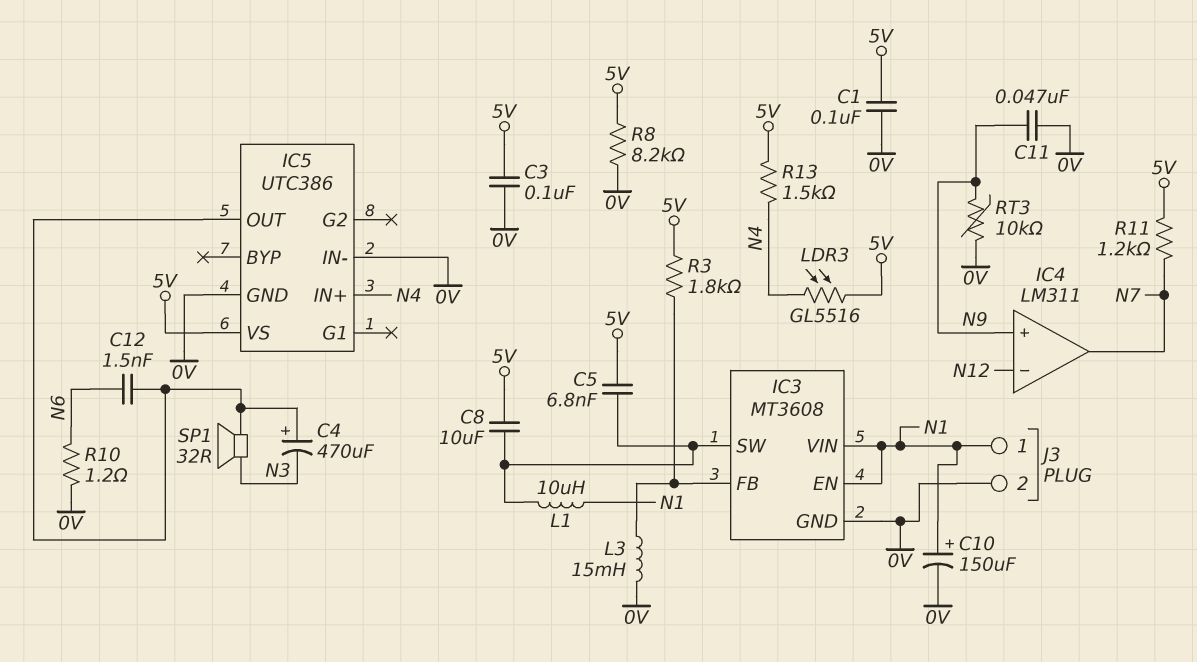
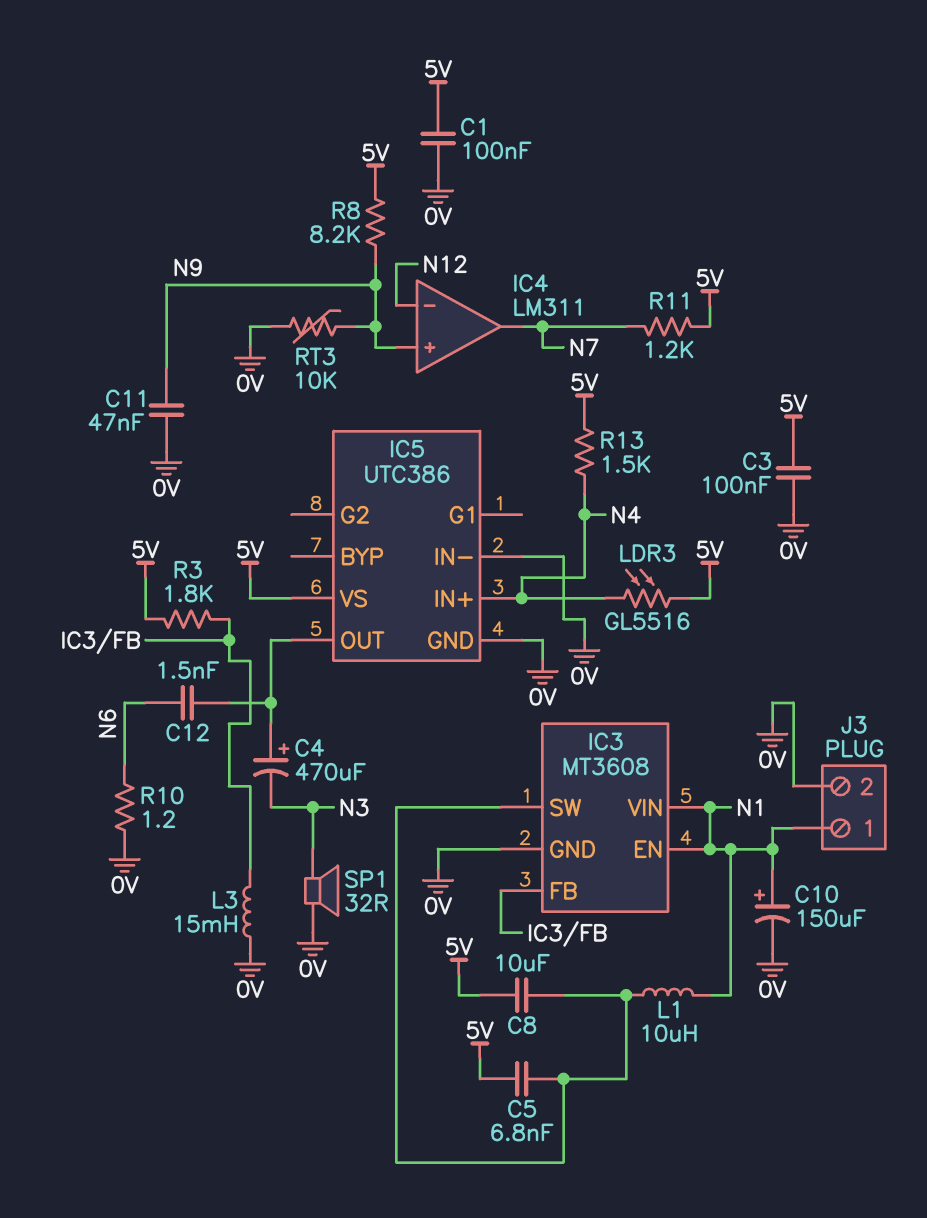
R8: 8.2k (0V, 5V) -> 8.2k (5V, N9)
SP1: speaker 32R (IC5/OUT, N3) -> speaker 32R (0V, N3)

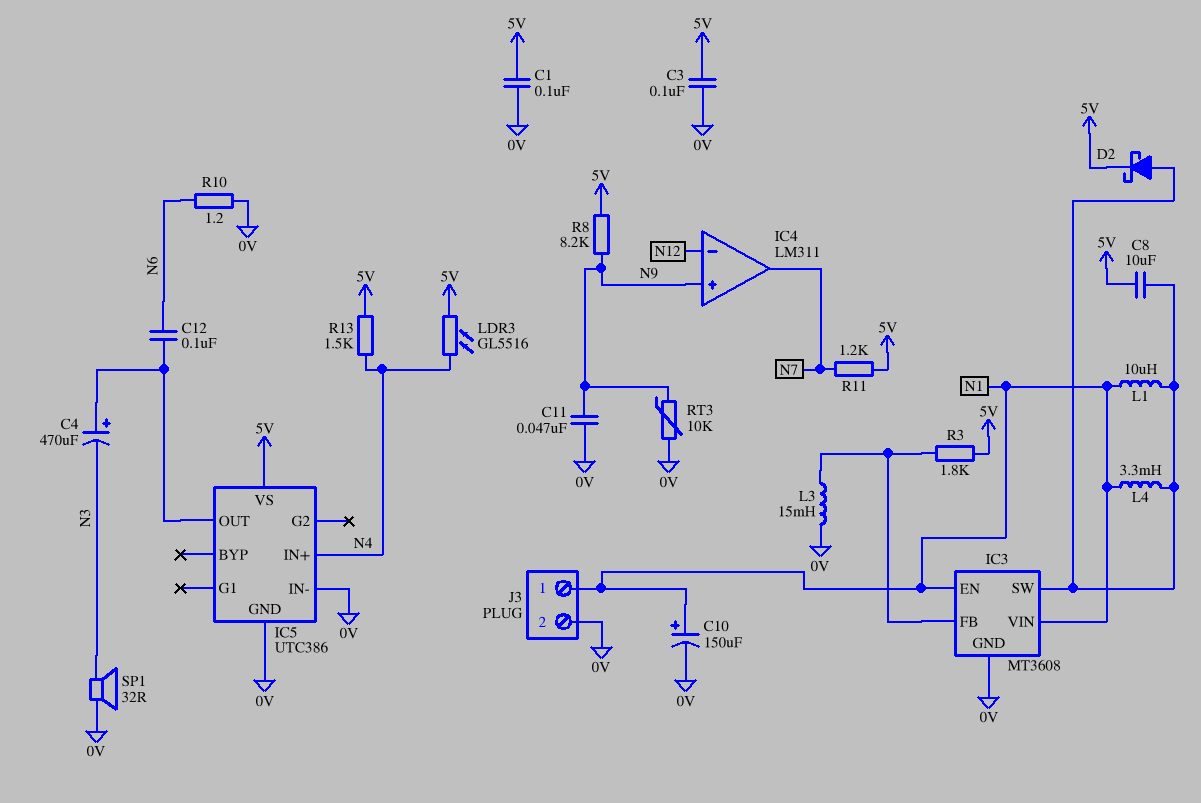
C5: 6.8nF (5V, IC3/SW) -> none
C12: 1.5nF (IC5/OUT, N6) -> 100nF (IC5/OUT, N6)
D2: none -> schottky (A IC3/SW, K 5V)
L4: none -> 3.3mH (IC3/SW, N1)

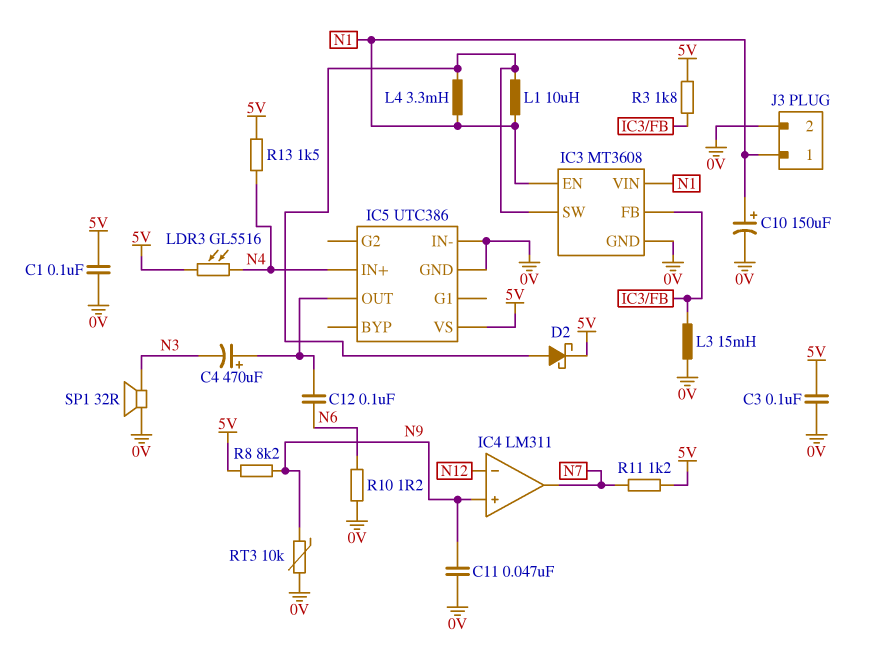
C8: 10uF (5V, IC3/SW) -> none

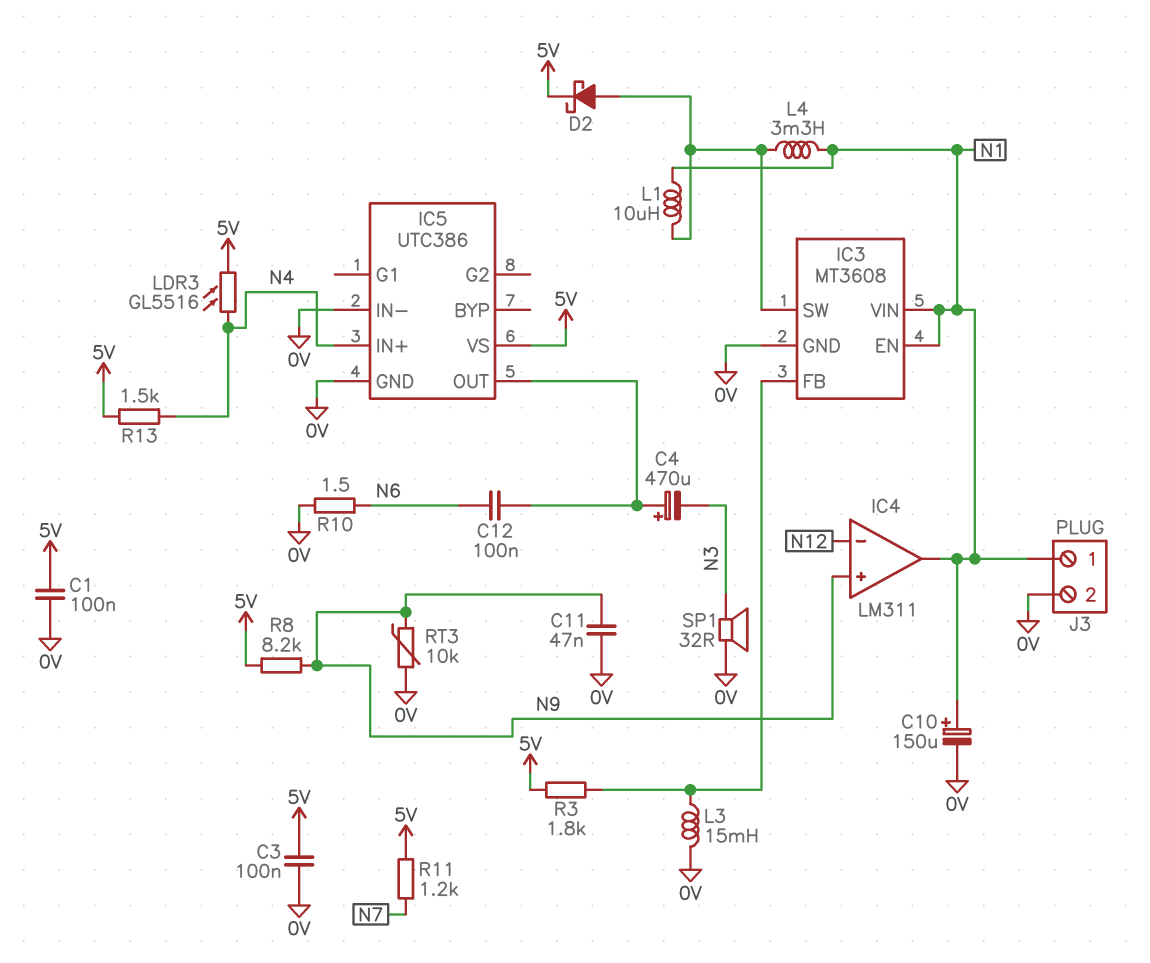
IC4 pin out: N7 -> N1
R10: 1.2 (0V, N6) -> 1.5 (0V, N6)

